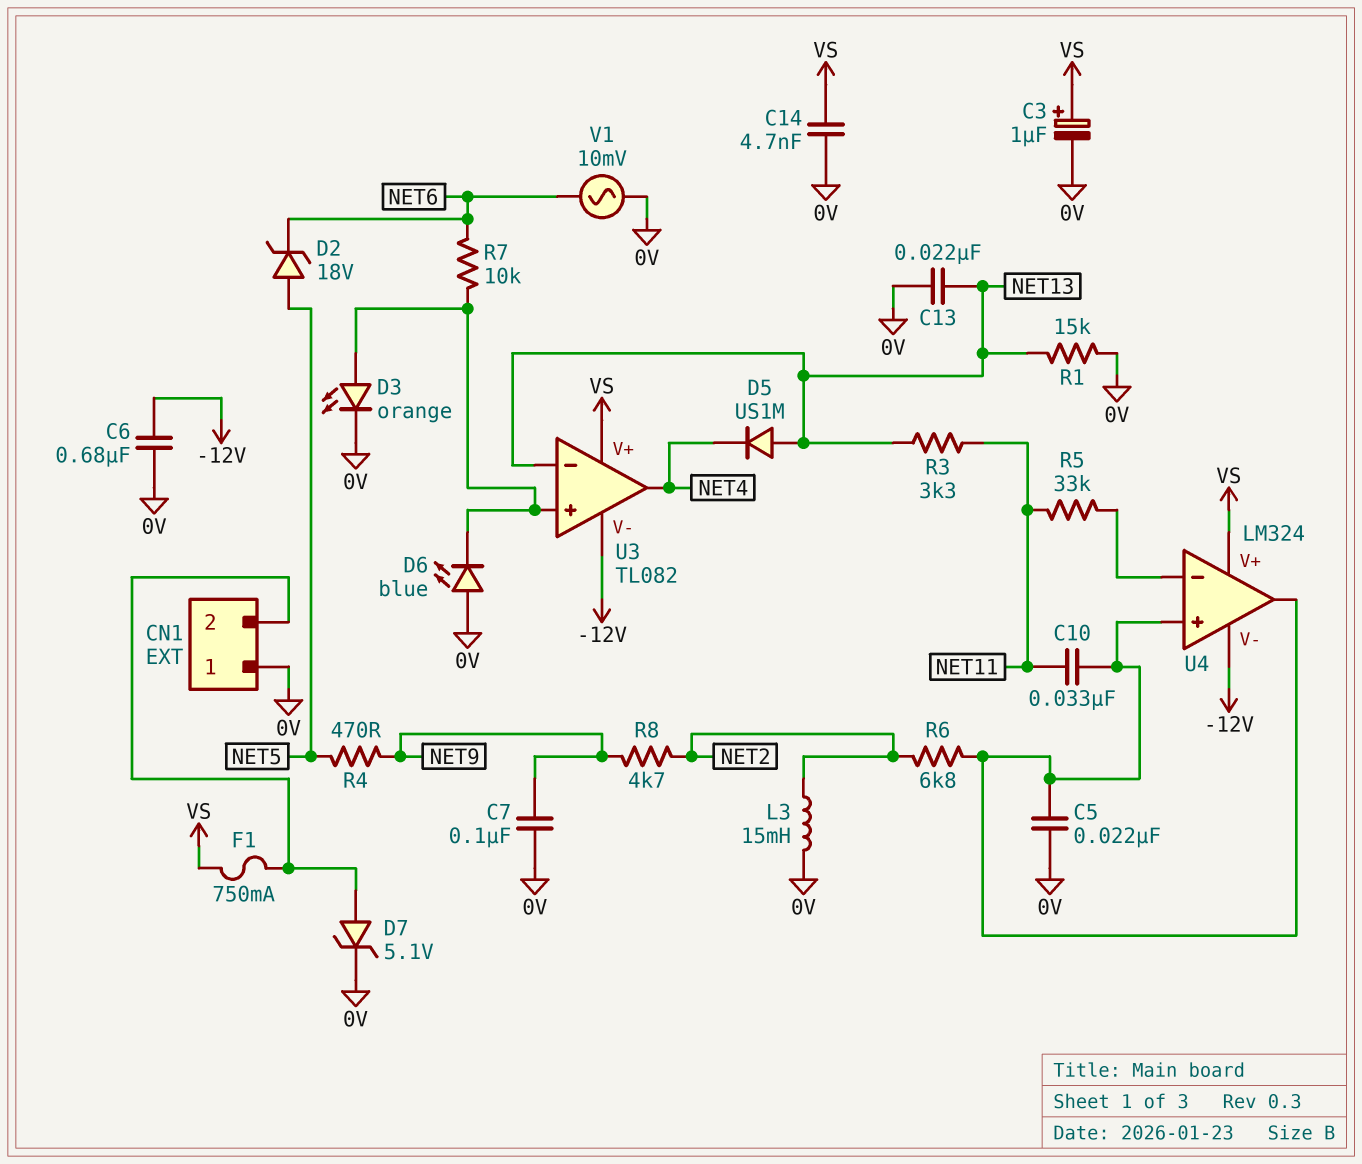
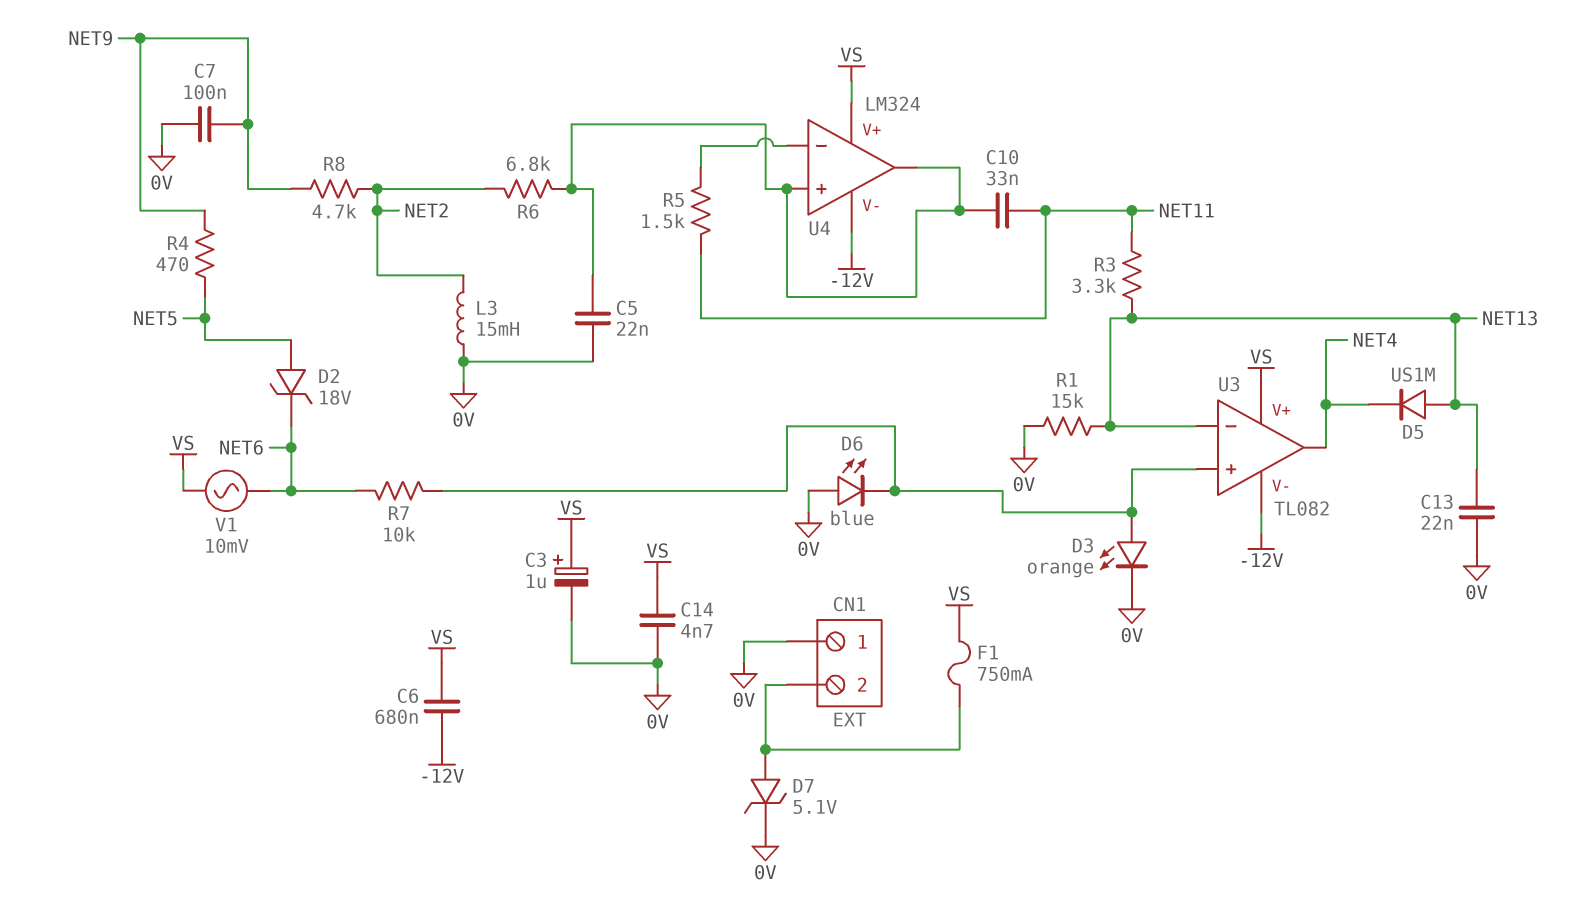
C6: 680nF (-12V, 0V) -> 680nF (-12V, VS)
R5: 33k (NET11, U4/in-) -> 1.5k (NET11, U4/in-)
V1: AC 10mV (0V, NET6) -> AC 10mV (NET6, VS)

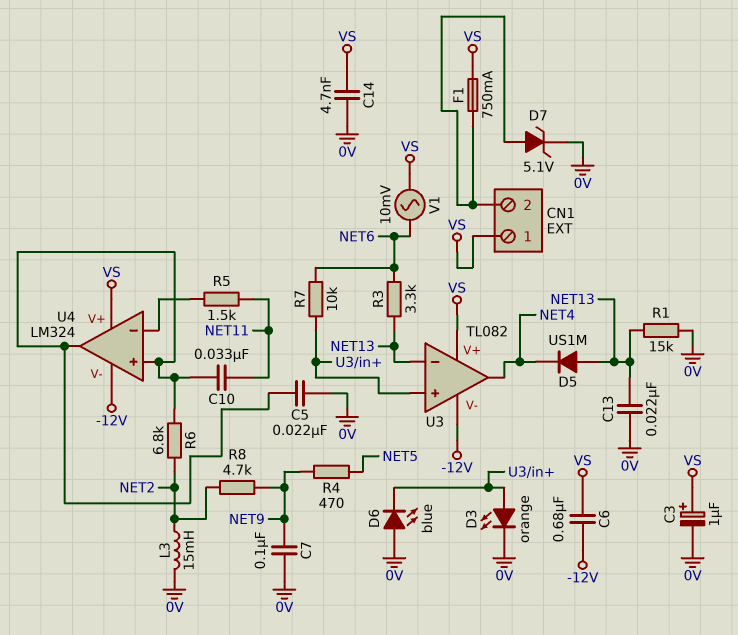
CN1 pin 1: 0V -> VS
D2: zener 18V (A NET5, K NET6) -> none
R3: 3.3k (NET11, NET13) -> 3.3k (NET6, NET13)

